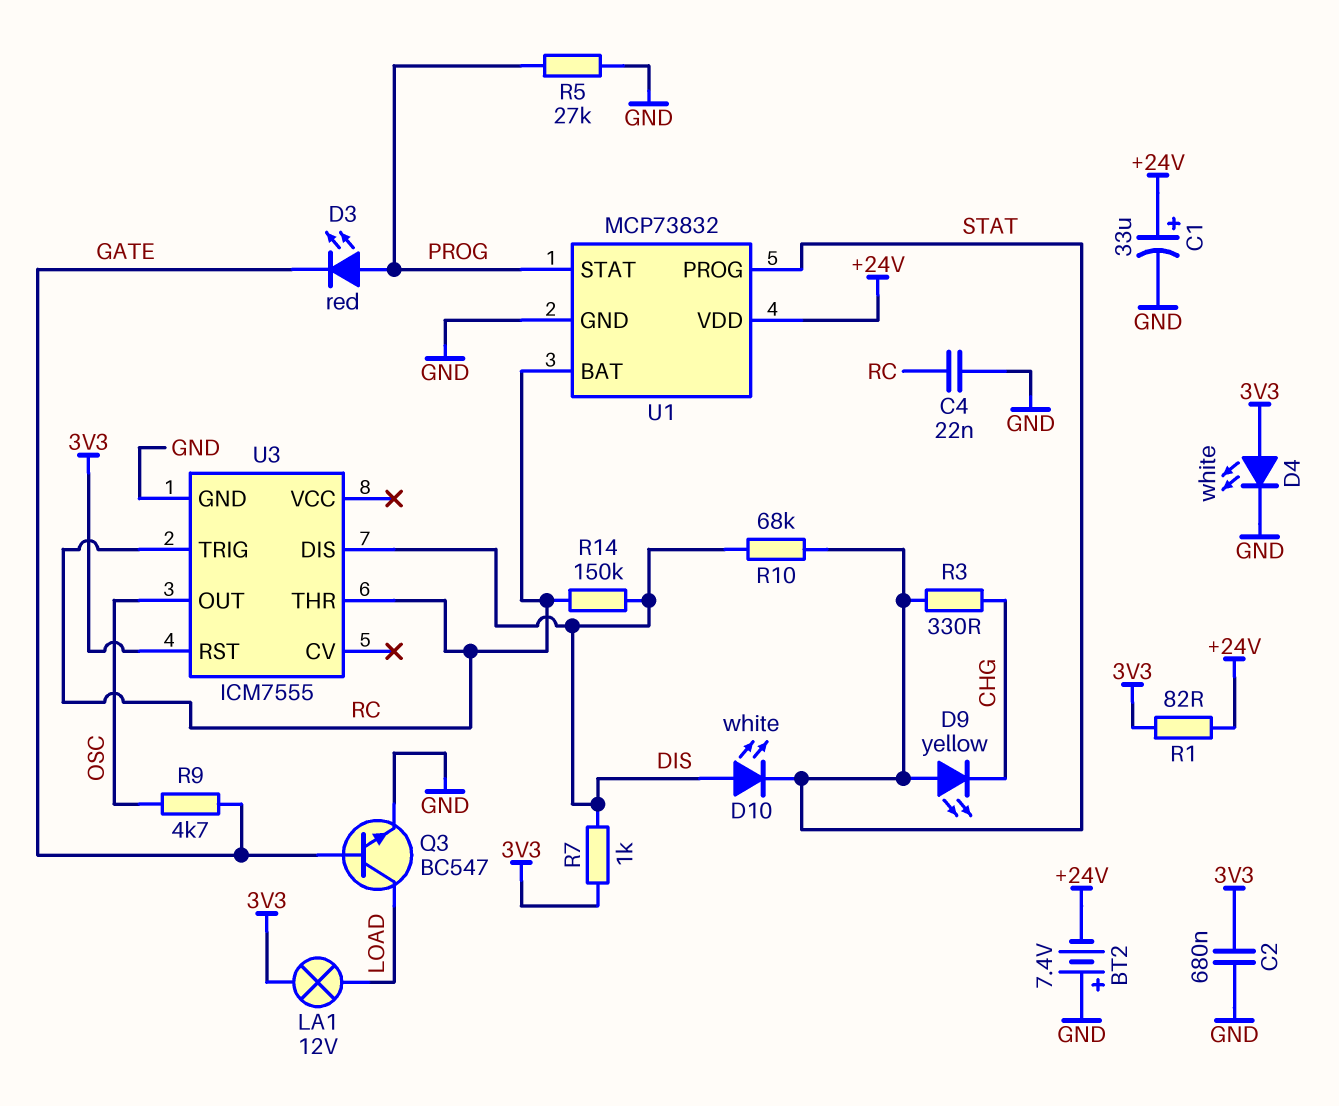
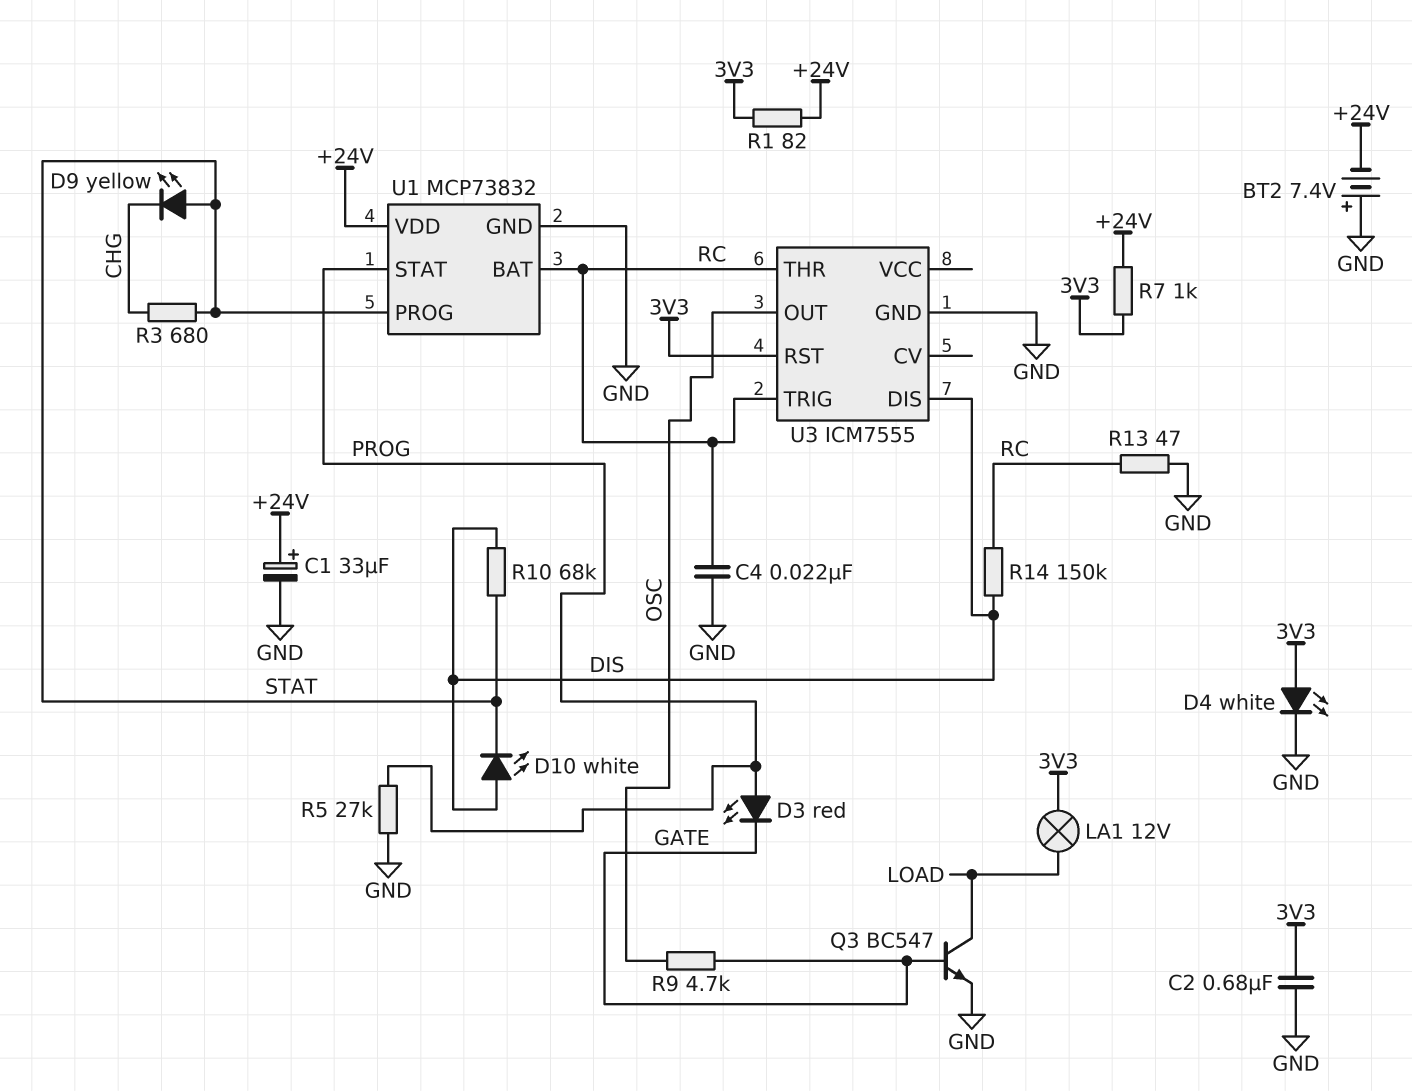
R3: 330 (CHG, STAT) -> 680 (CHG, STAT)
R7: 1k (3V3, DIS) -> 1k (+24V, 3V3)
R13: none -> 47 (GND, RC)

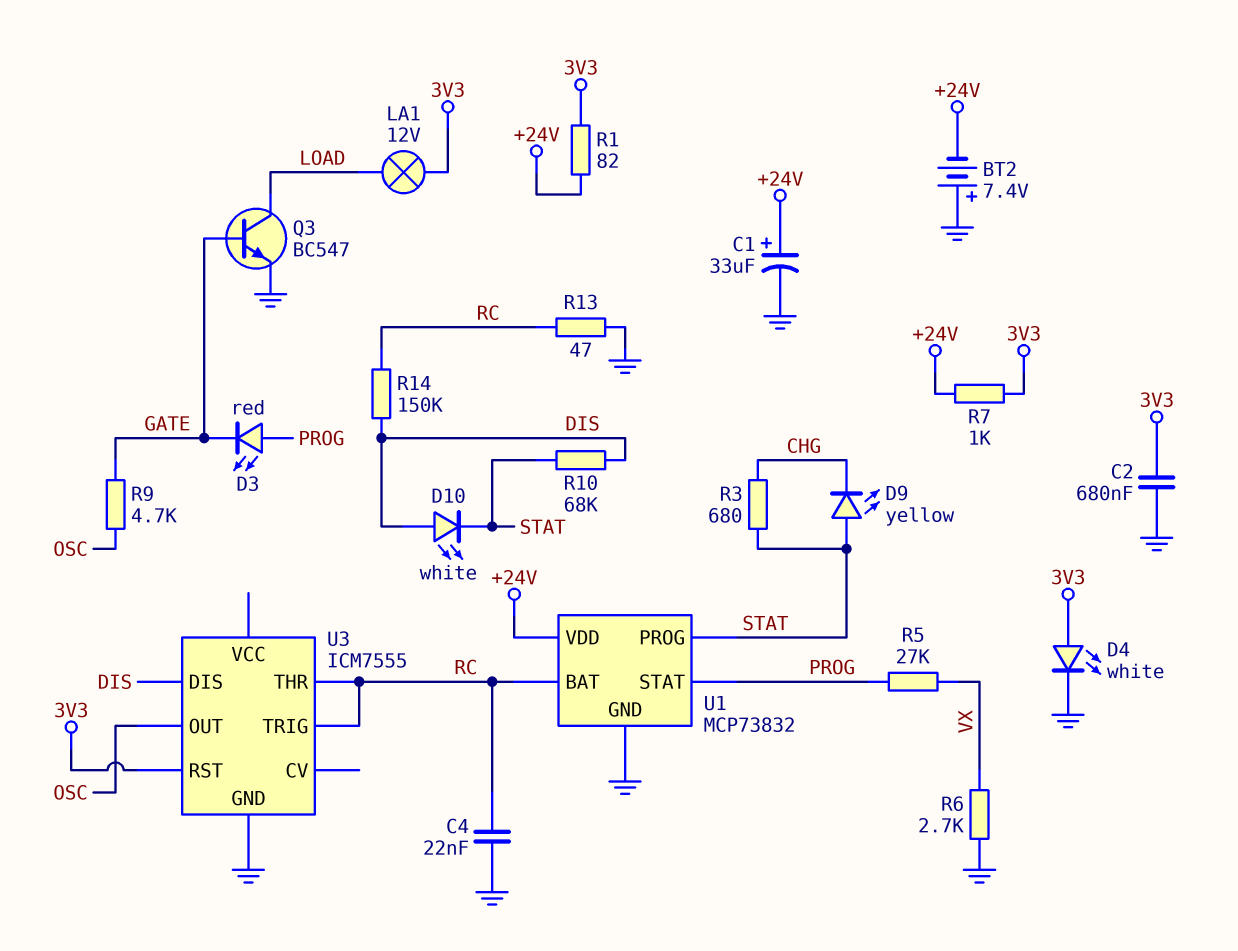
R5: 27k (GND, PROG) -> 27k (PROG, VX)
R6: none -> 2.7k (GND, VX)

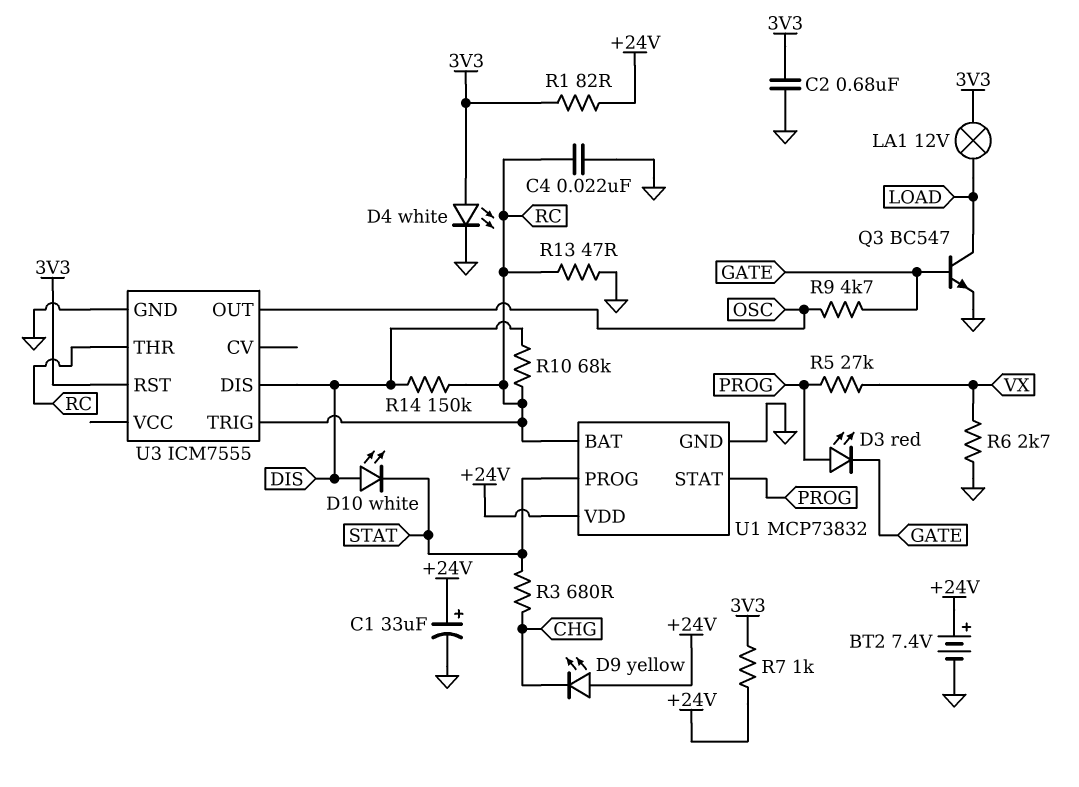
BT2: 7.4V (plus GND, minus +24V) -> 7.4V (plus +24V, minus GND)
D9: LED yellow (A STAT, K CHG) -> LED yellow (A +24V, K CHG)
R10: 68k (DIS, STAT) -> 68k (DIS, RC)

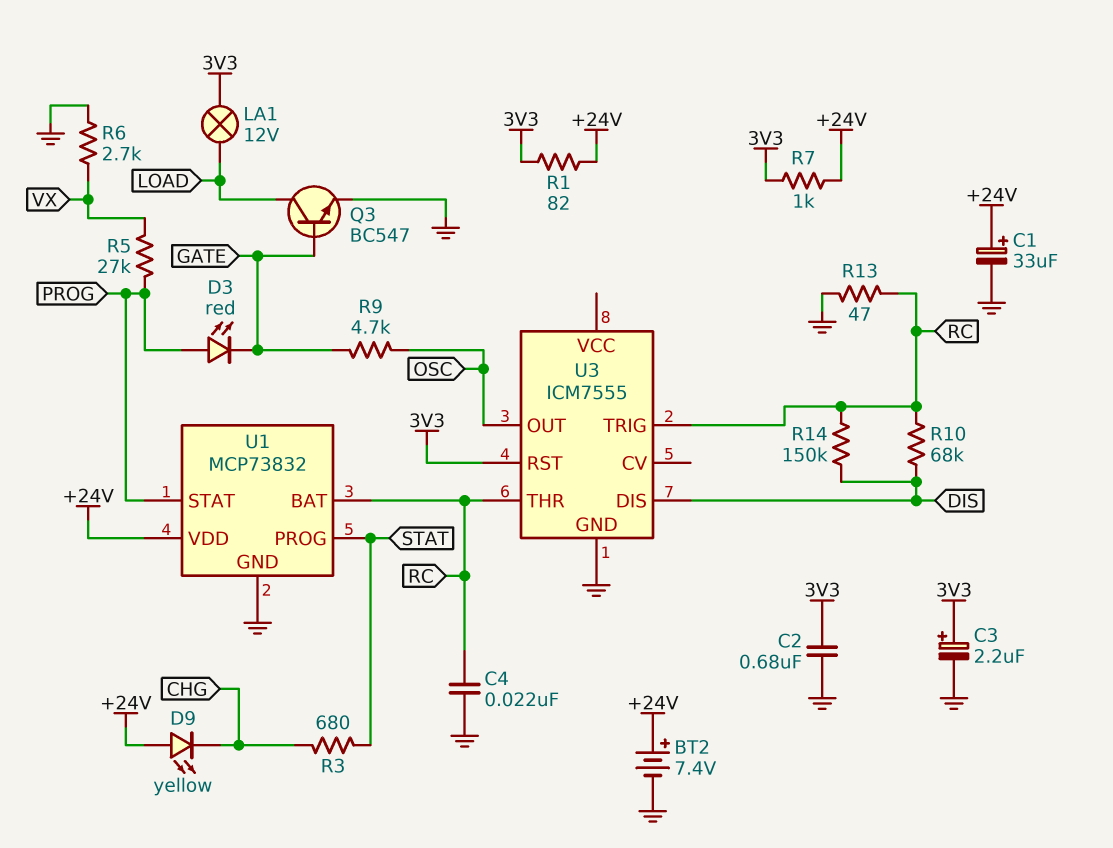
C3: none -> 2.2uF (plus 3V3, minus GND)
D4: LED white (A 3V3, K GND) -> none
D10: LED white (A DIS, K STAT) -> none

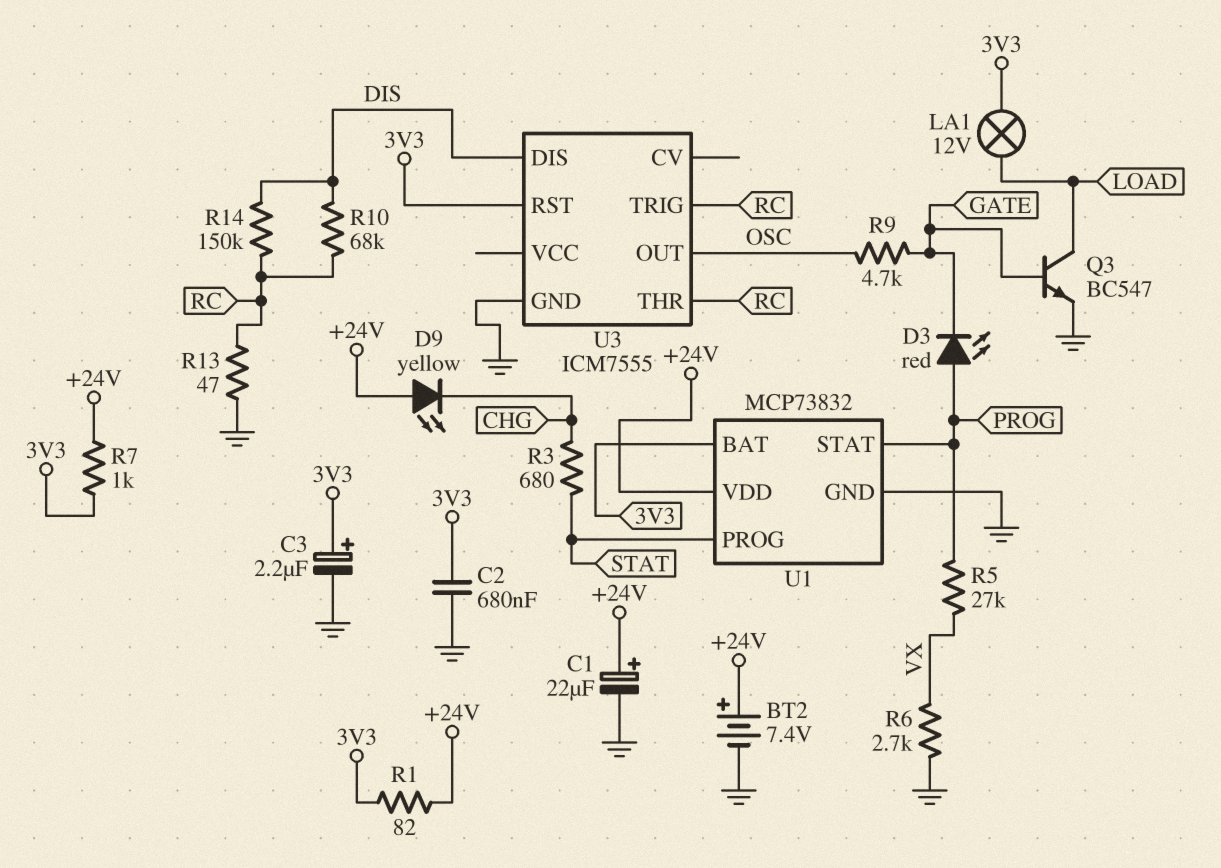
C1: 33uF (plus +24V, minus GND) -> 22uF (plus +24V, minus GND)
C4: 22nF (GND, RC) -> none
U1 pin BAT: RC -> 3V3

